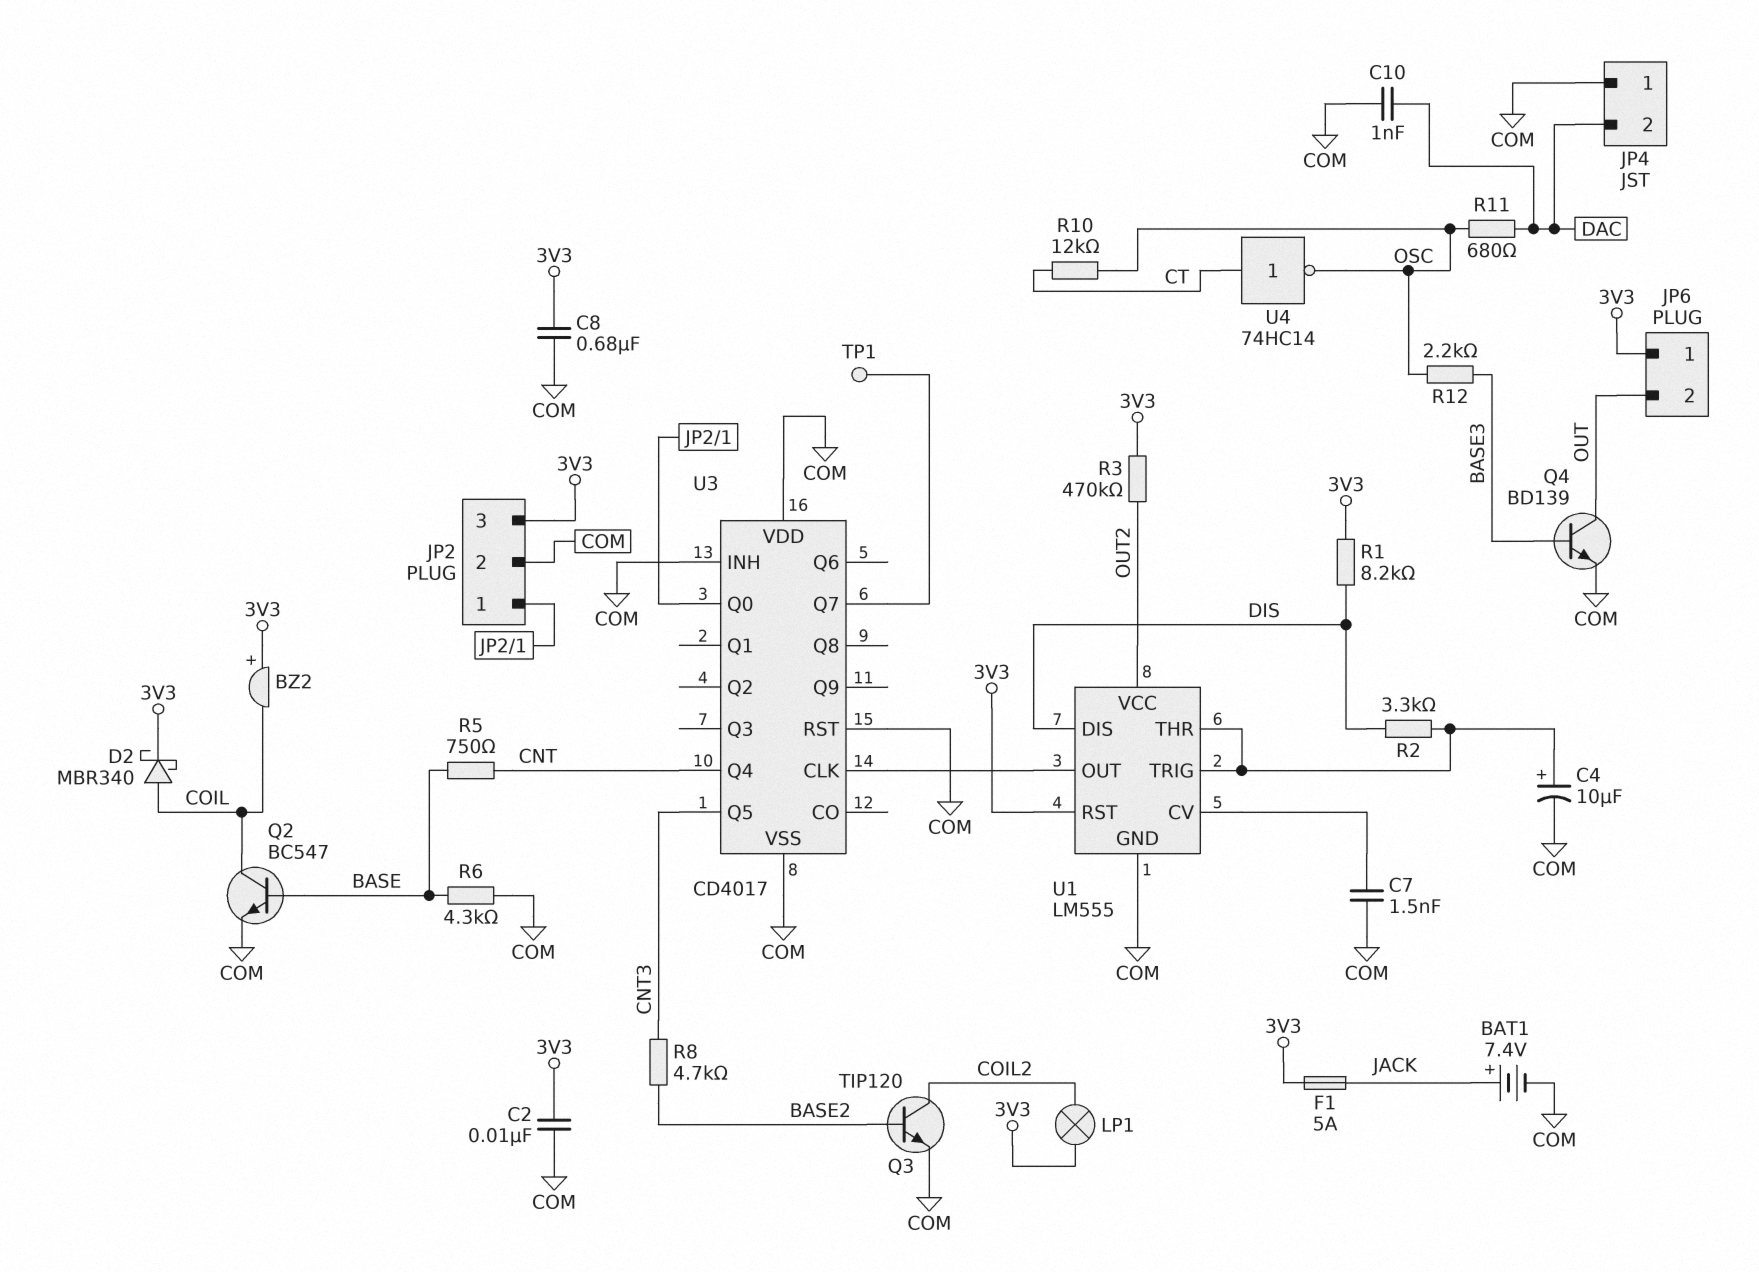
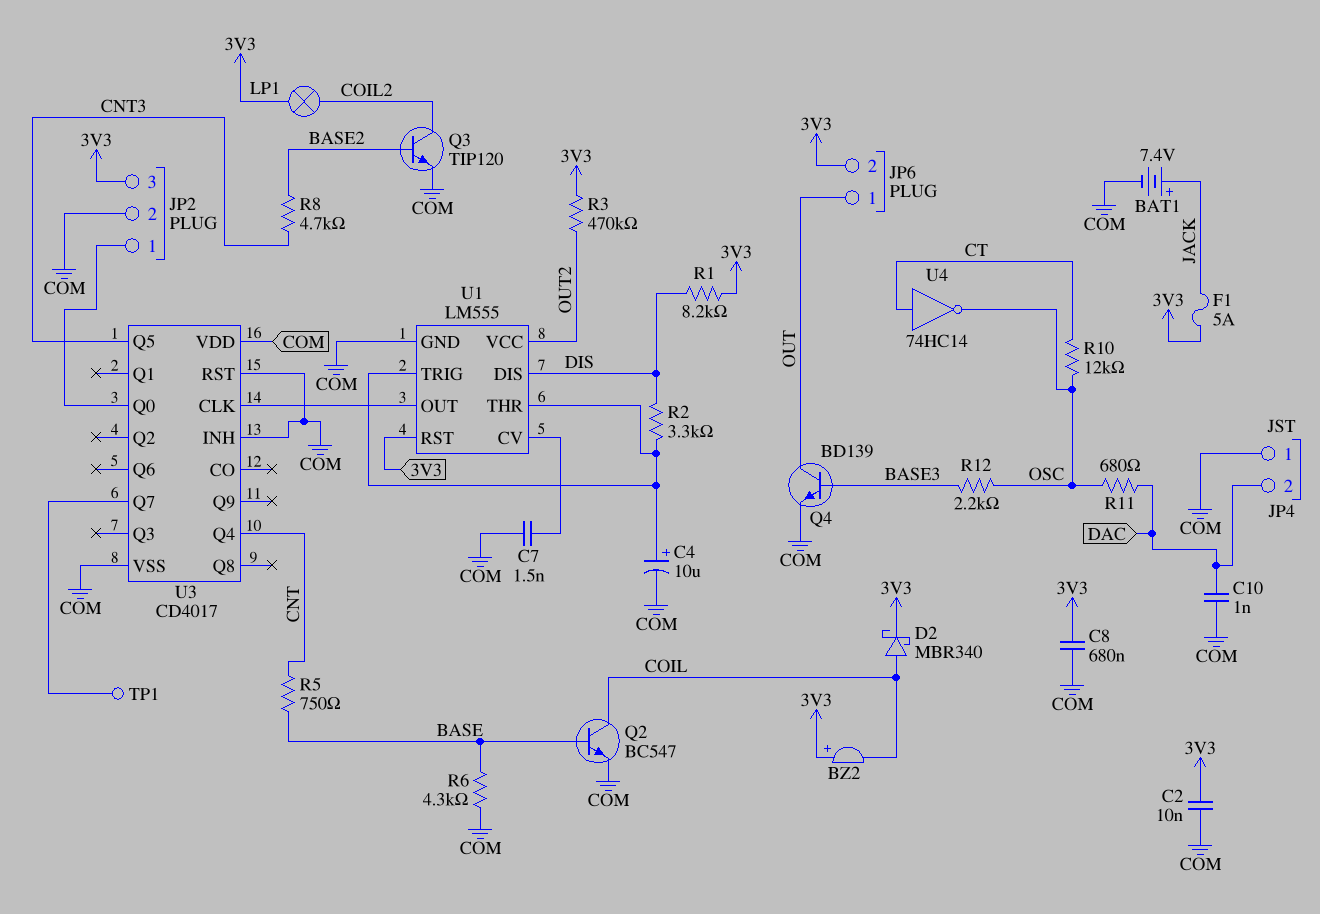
JP6 pin 1: 3V3 -> OUT
JP6 pin 2: OUT -> 3V3

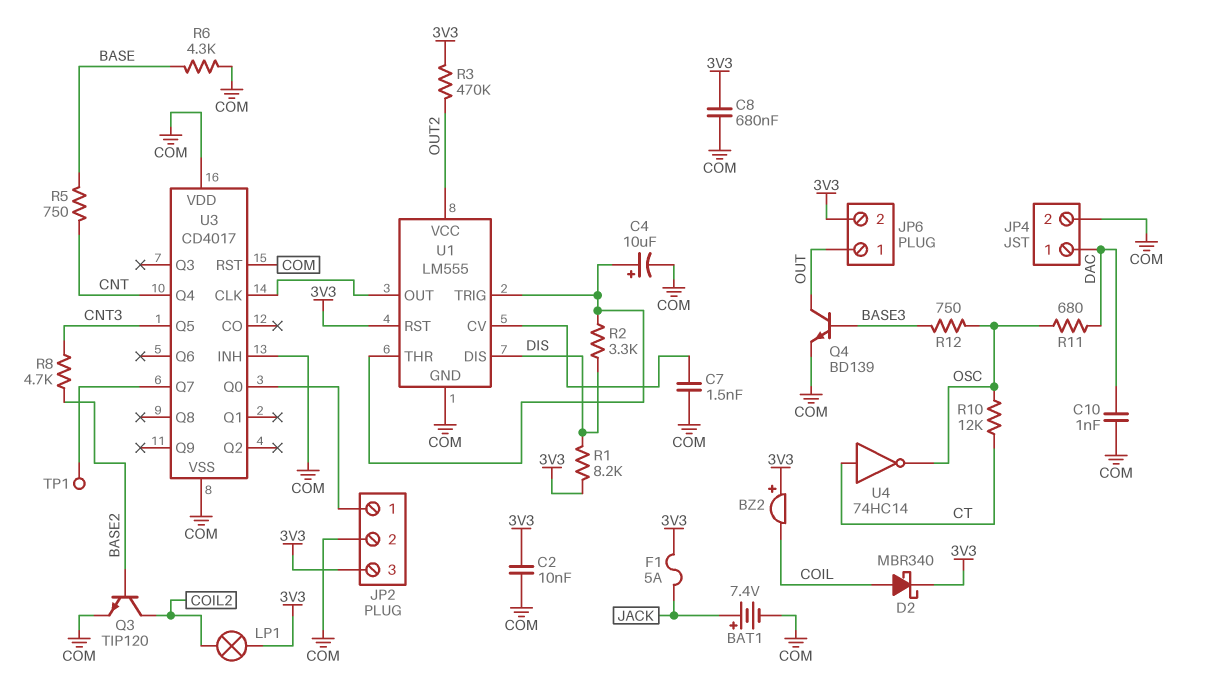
JP4 pin 1: COM -> DAC
JP4 pin 2: DAC -> COM
Q2: NPN BC547 (B BASE, C COIL, E COM) -> none
R12: 2.2k (BASE3, OSC) -> 750 (BASE3, OSC)

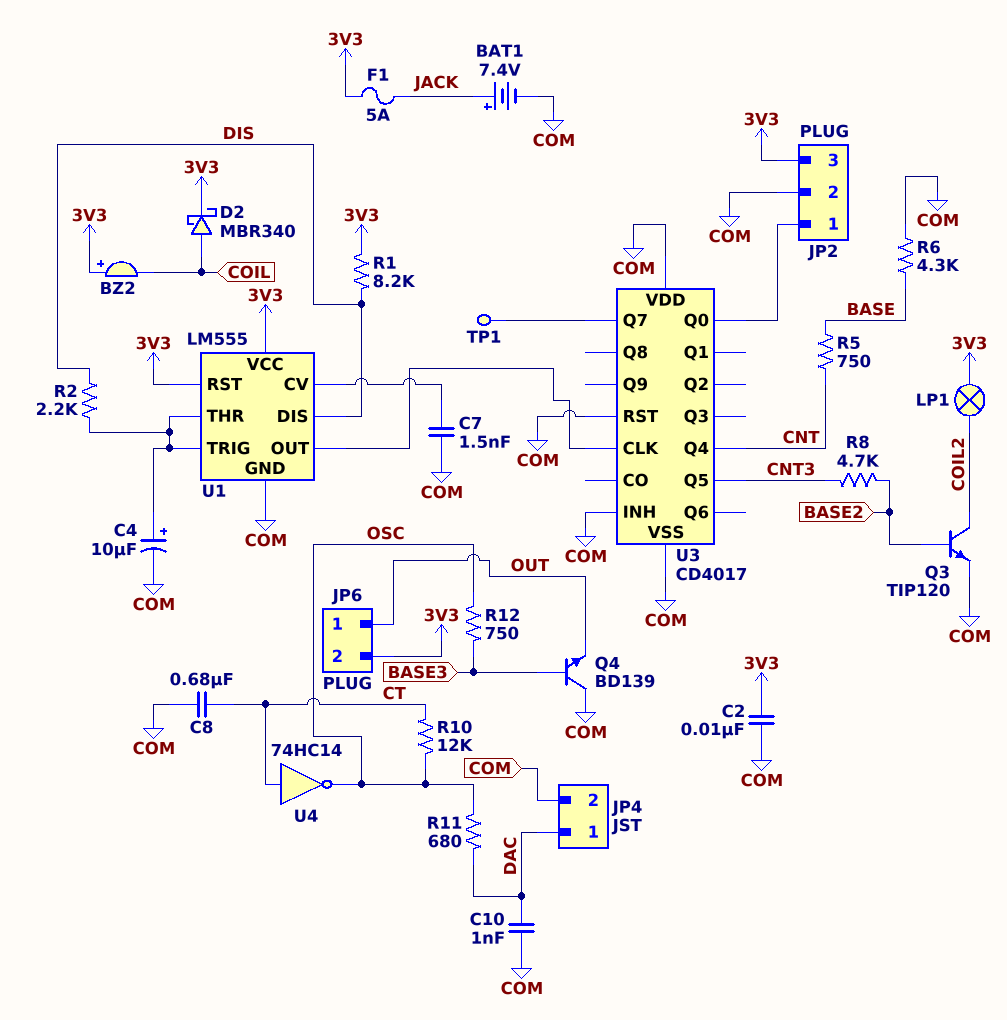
C8: 680nF (3V3, COM) -> 680nF (COM, CT)
Q4: NPN BD139 (B BASE3, C OUT, E COM) -> NPN BD139 (B BASE3, C COM, E OUT)
R2: 3.3k (DIS, U1/THR) -> 2.2k (DIS, U1/THR)
R3: 470k (3V3, OUT2) -> none
U1 pin VCC: OUT2 -> 3V3

